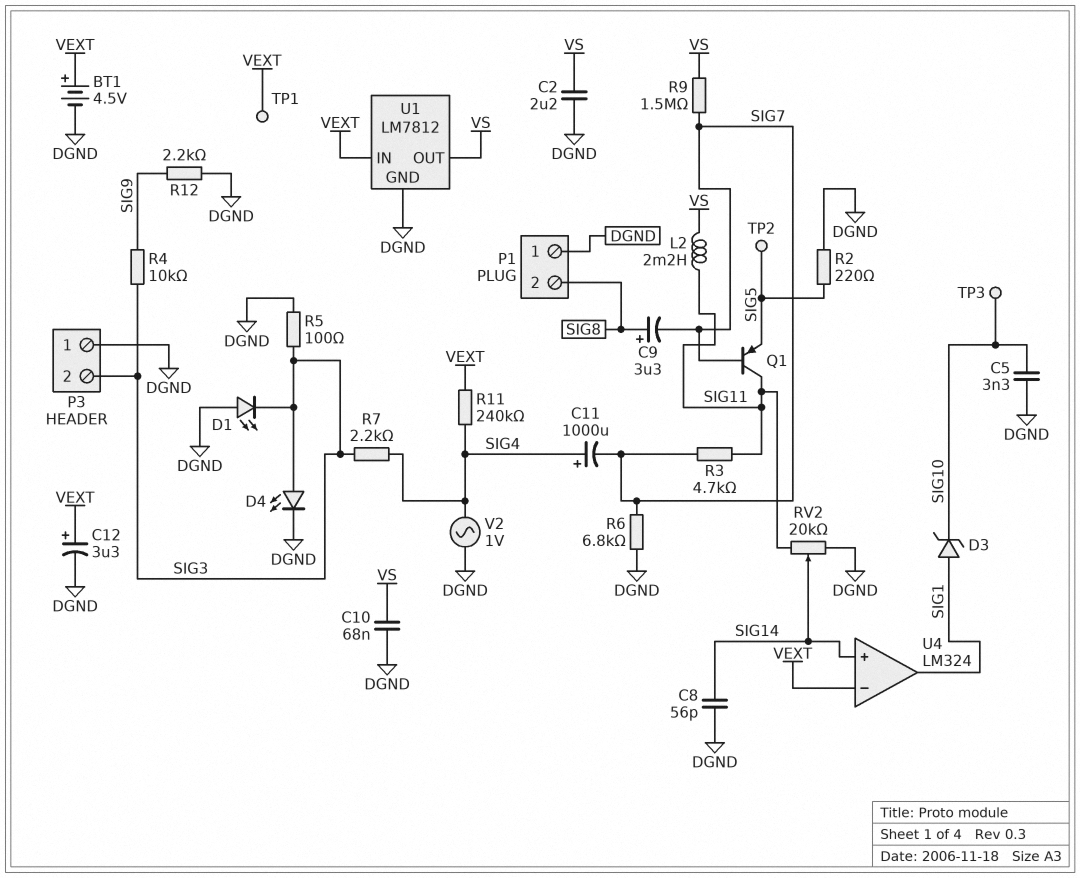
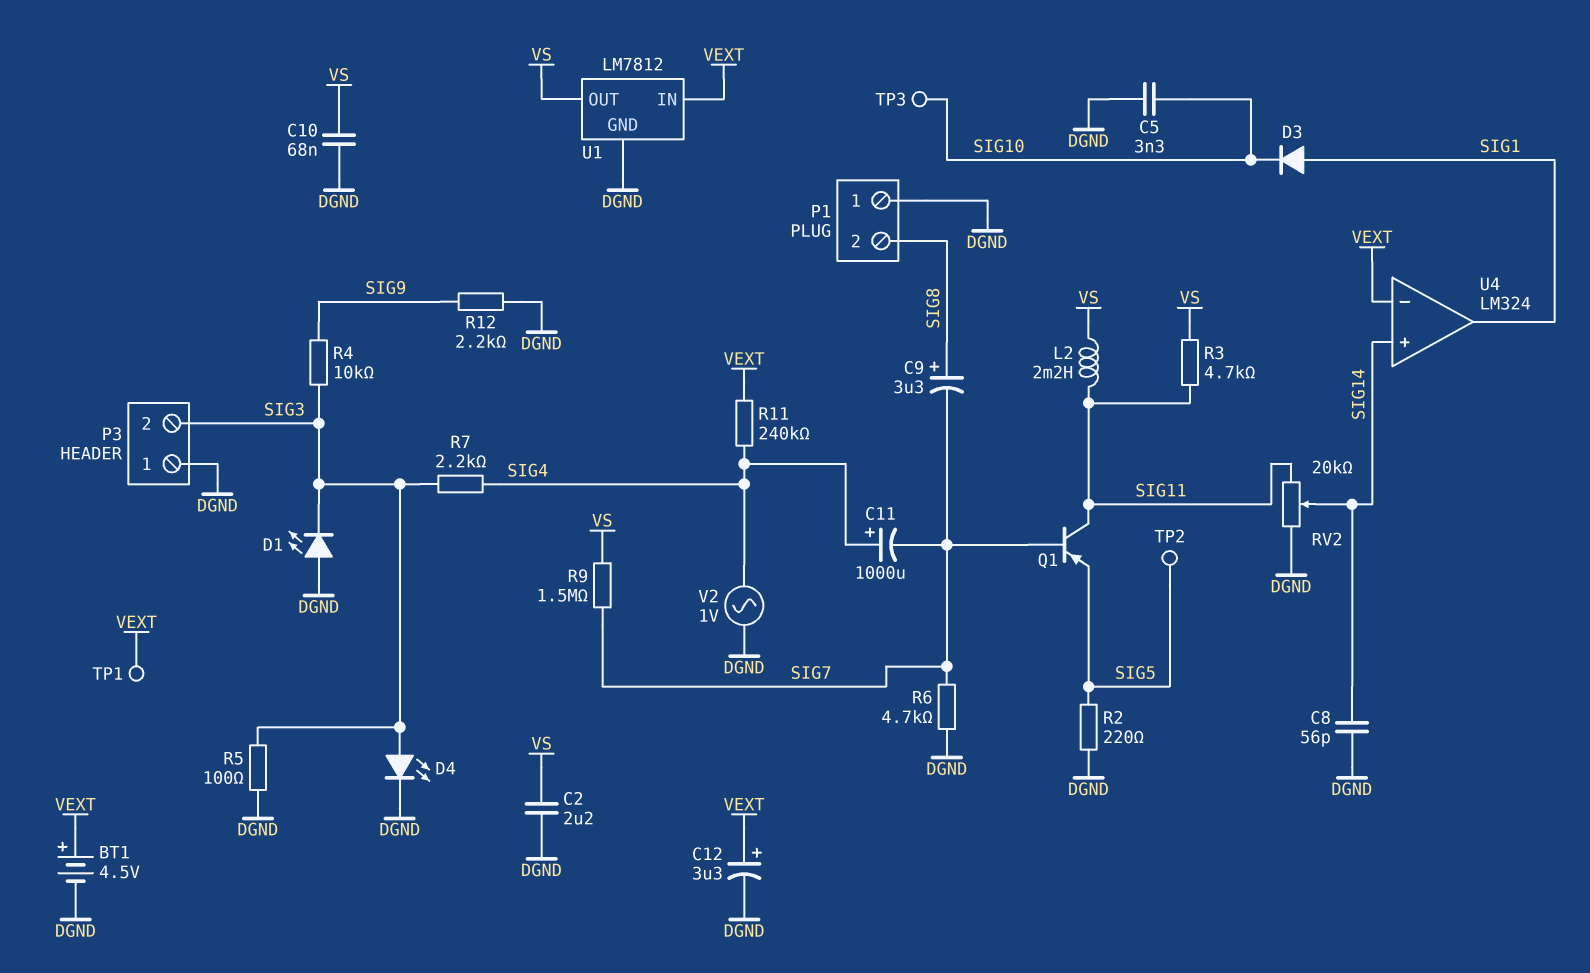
D3: zener (A SIG1, K SIG10) -> diode (A SIG1, K SIG10)
R3: 4.7k (SIG7, SIG11) -> 4.7k (SIG11, VS)
R6: 6.8k (DGND, SIG7) -> 4.7k (DGND, SIG7)

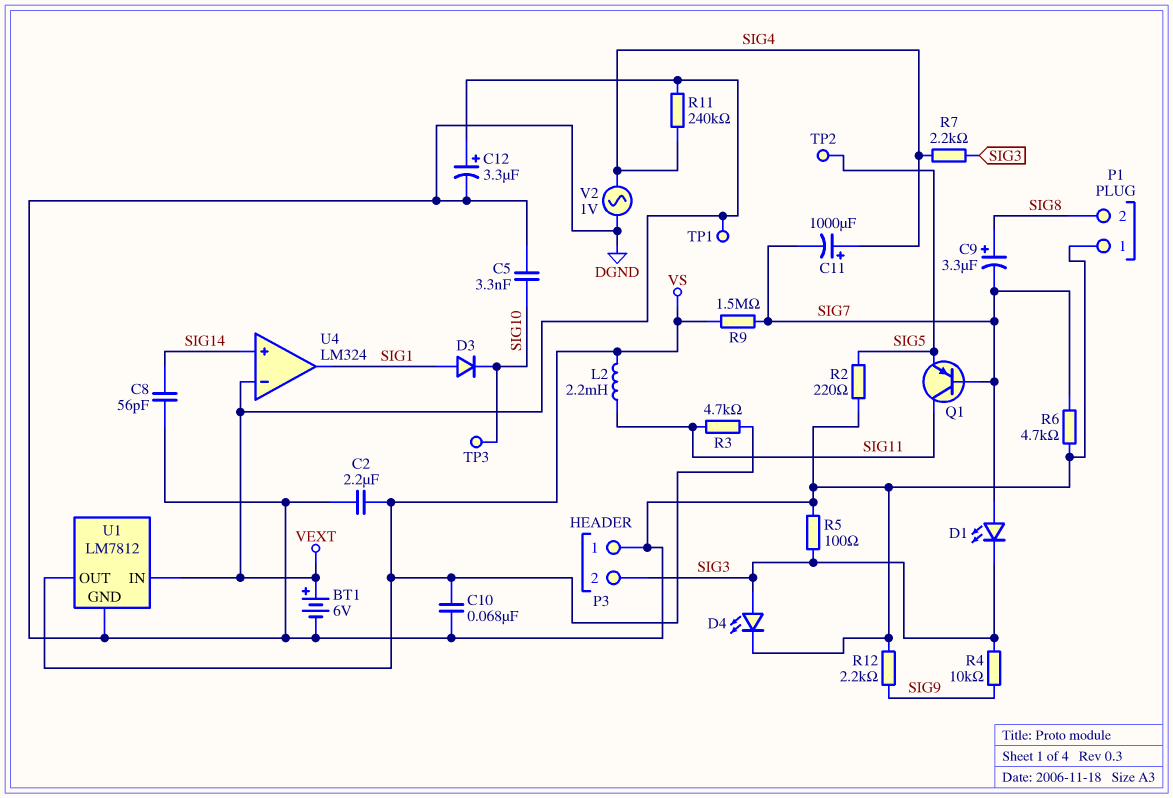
BT1: 4.5V (plus VEXT, minus DGND) -> 6V (plus VEXT, minus DGND)
D1: LED (A DGND, K SIG3) -> LED (A SIG7, K SIG3)
RV2: 20k (DGND, SIG11, wiper SIG14) -> none

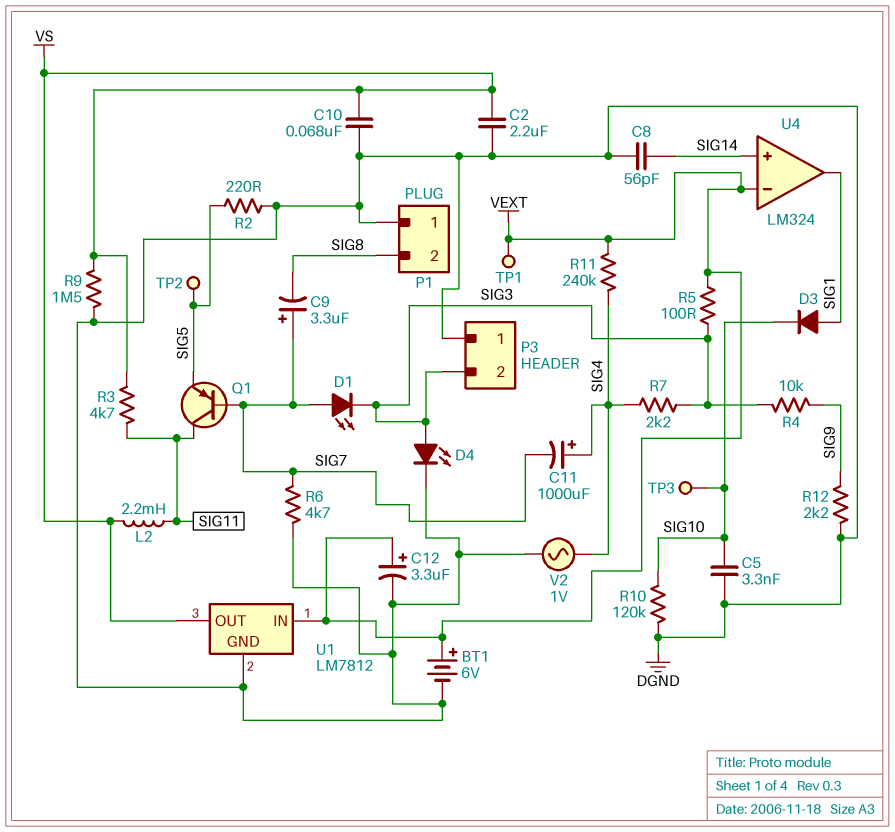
C9: 3.3uF (plus SIG8, minus SIG7) -> 3.3uF (plus SIG7, minus SIG8)
R5: 100 (DGND, SIG3) -> 100 (SIG3, VEXT)
R9: 1.5M (SIG7, VS) -> 1.5M (DGND, VS)
R10: none -> 120k (DGND, SIG10)

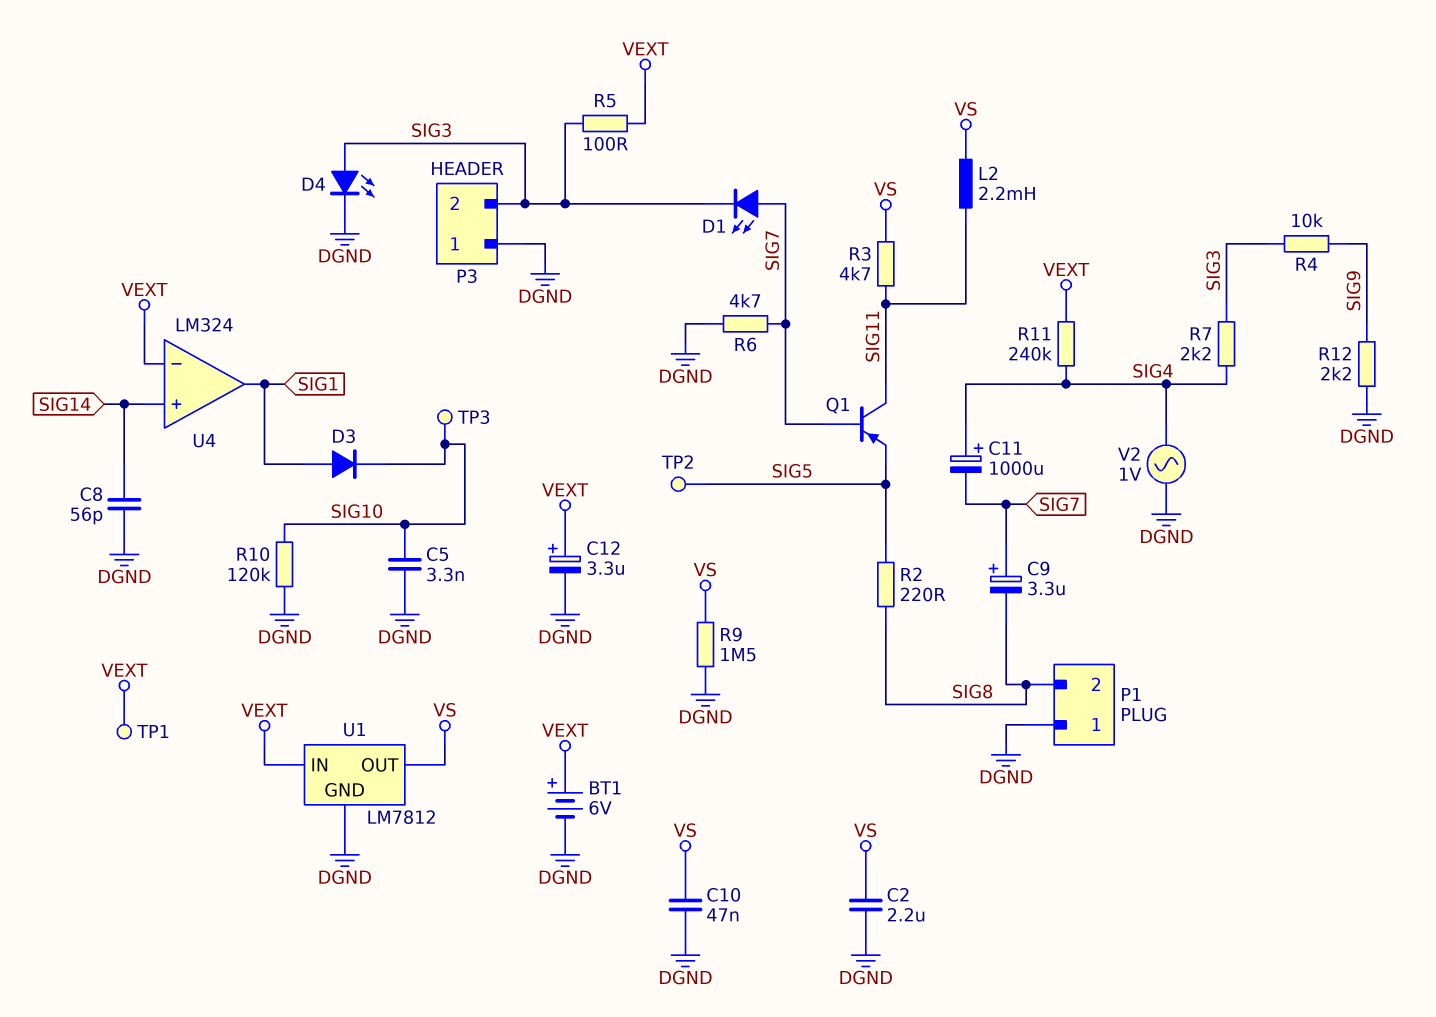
C10: 68nF (DGND, VS) -> 47nF (DGND, VS)
R2: 220 (DGND, SIG5) -> 220 (SIG5, SIG8)

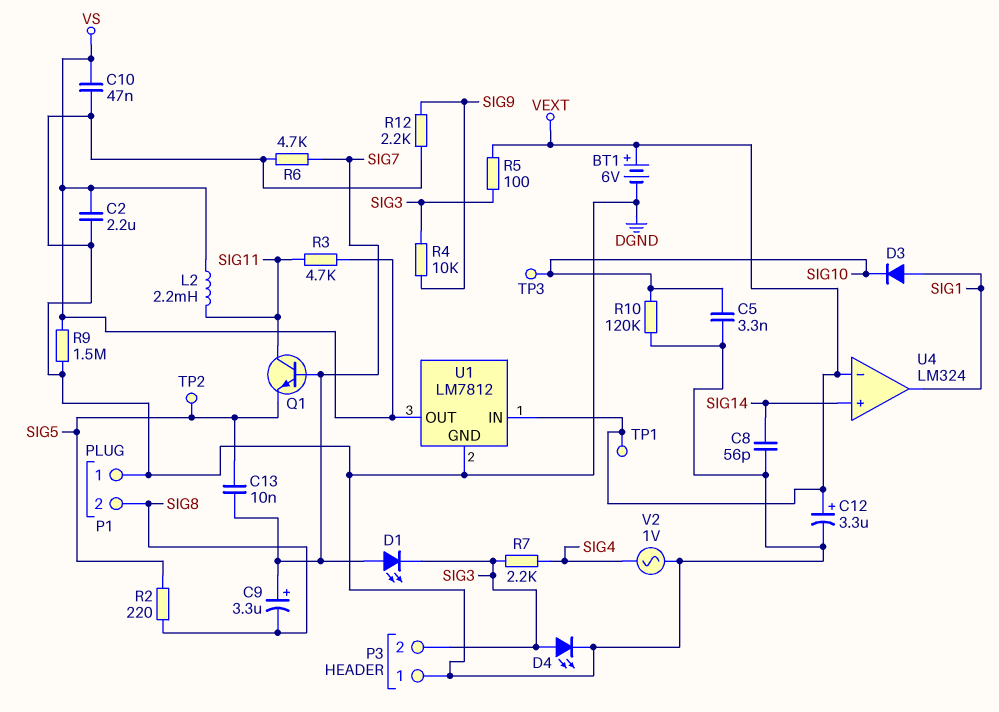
C11: 1000uF (plus SIG4, minus SIG7) -> none
C13: none -> 10nF (SIG5, SIG7)
Q1: PNP (B SIG7, C SIG11, E SIG5) -> NPN (B SIG7, C SIG11, E SIG5)
R11: 240k (SIG4, VEXT) -> none

